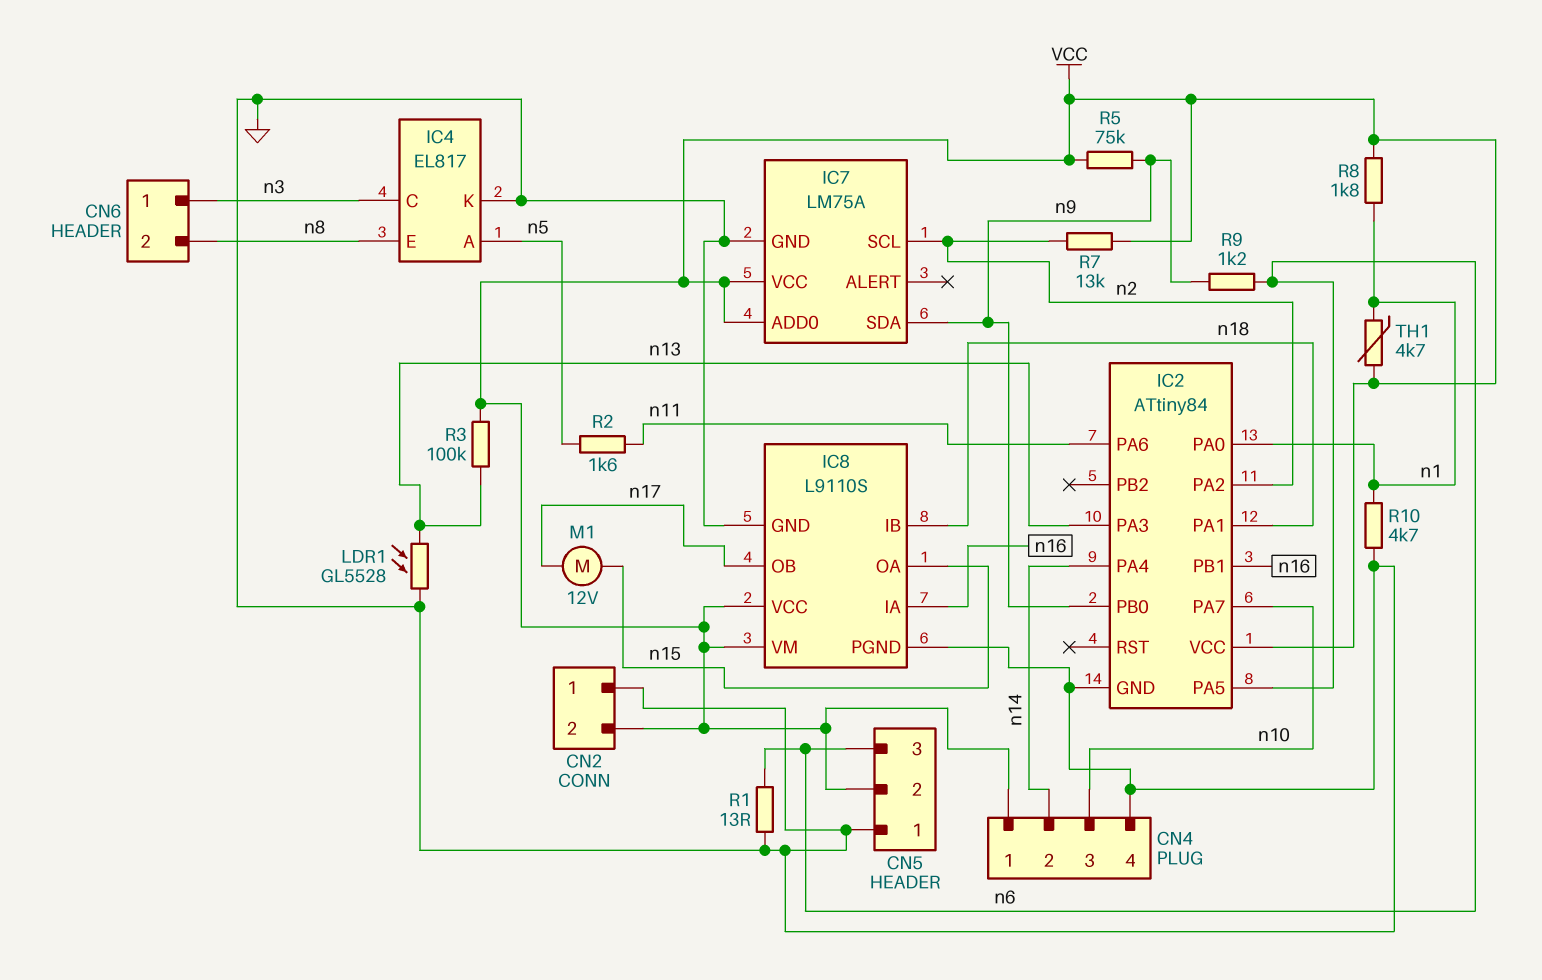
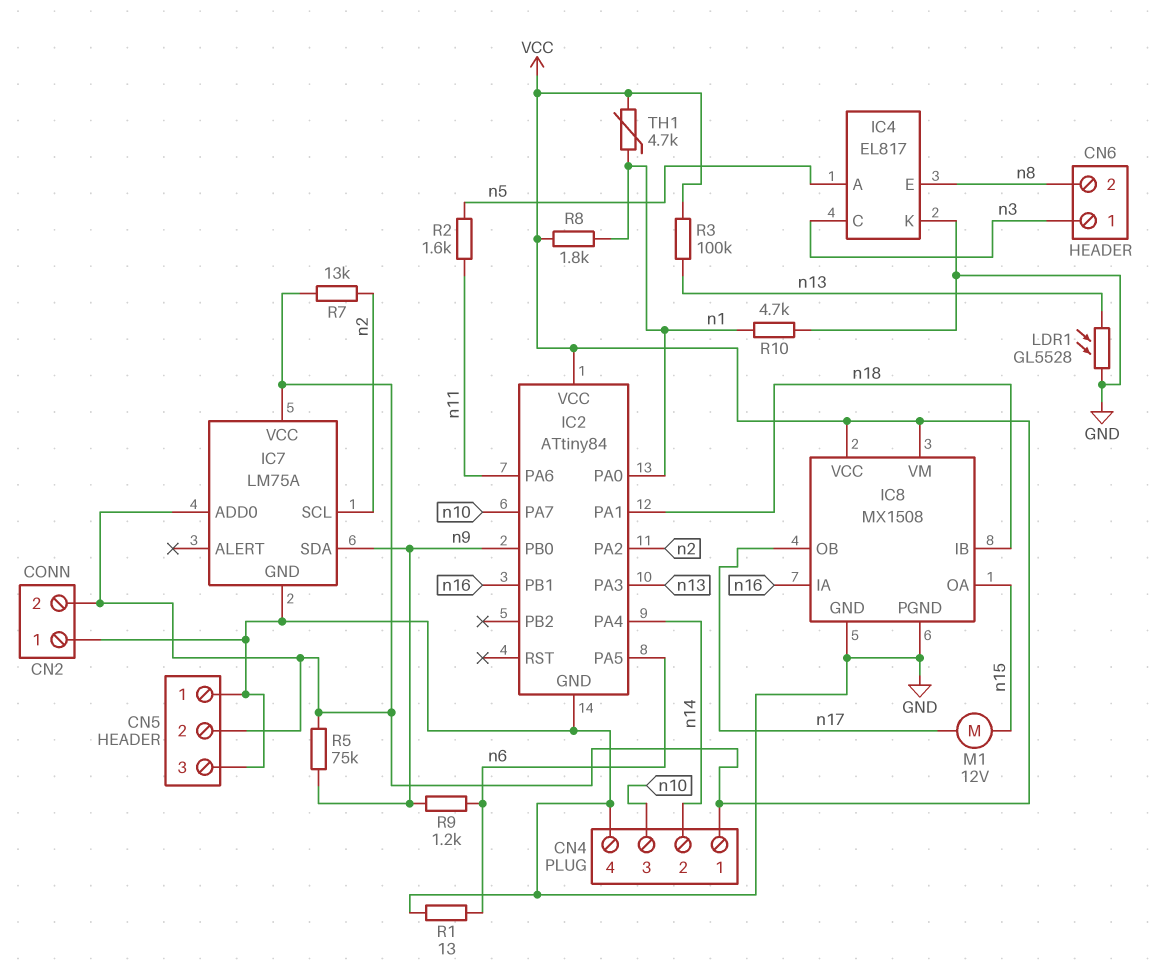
CN5 pin 3: n6 -> GND
IC8: L9110S -> MX1508

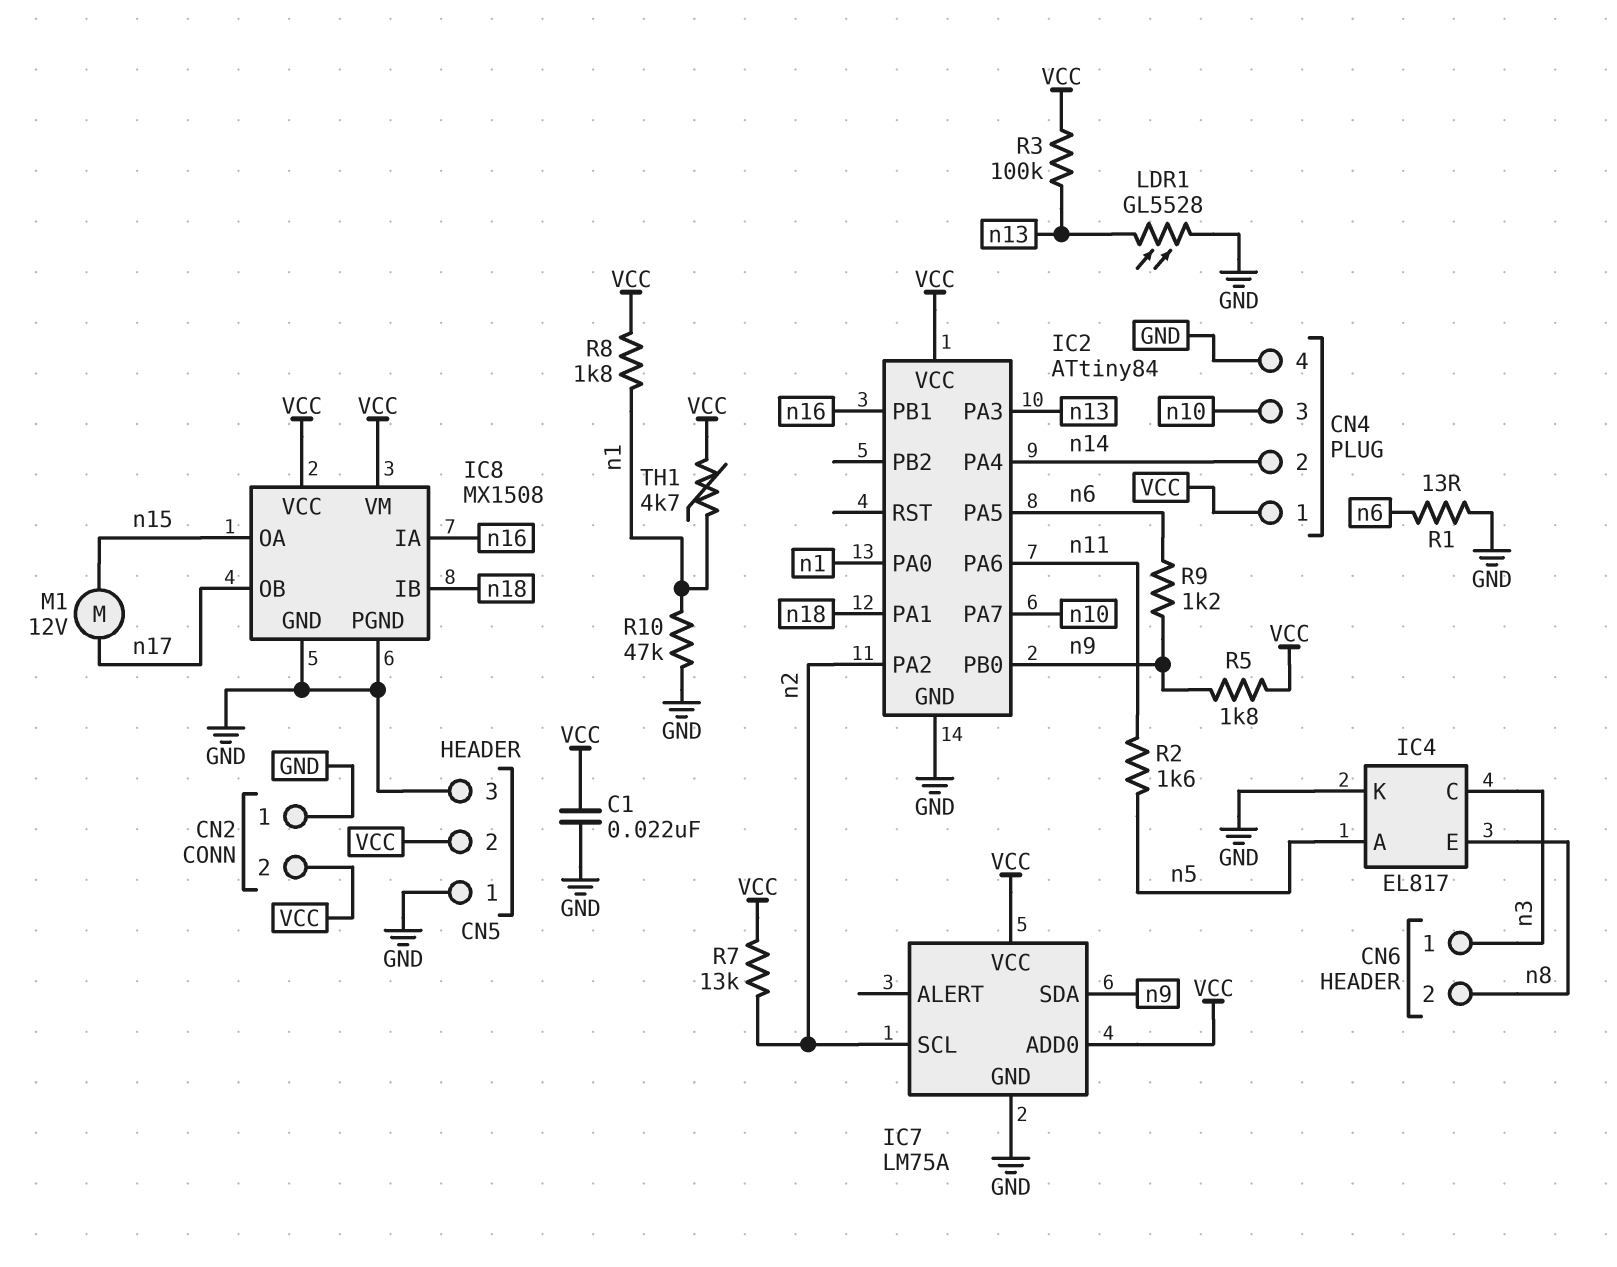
C1: none -> 22nF (GND, VCC)
R5: 75k (VCC, n9) -> 1.8k (VCC, n9)
R10: 4.7k (GND, n1) -> 47k (GND, n1)

